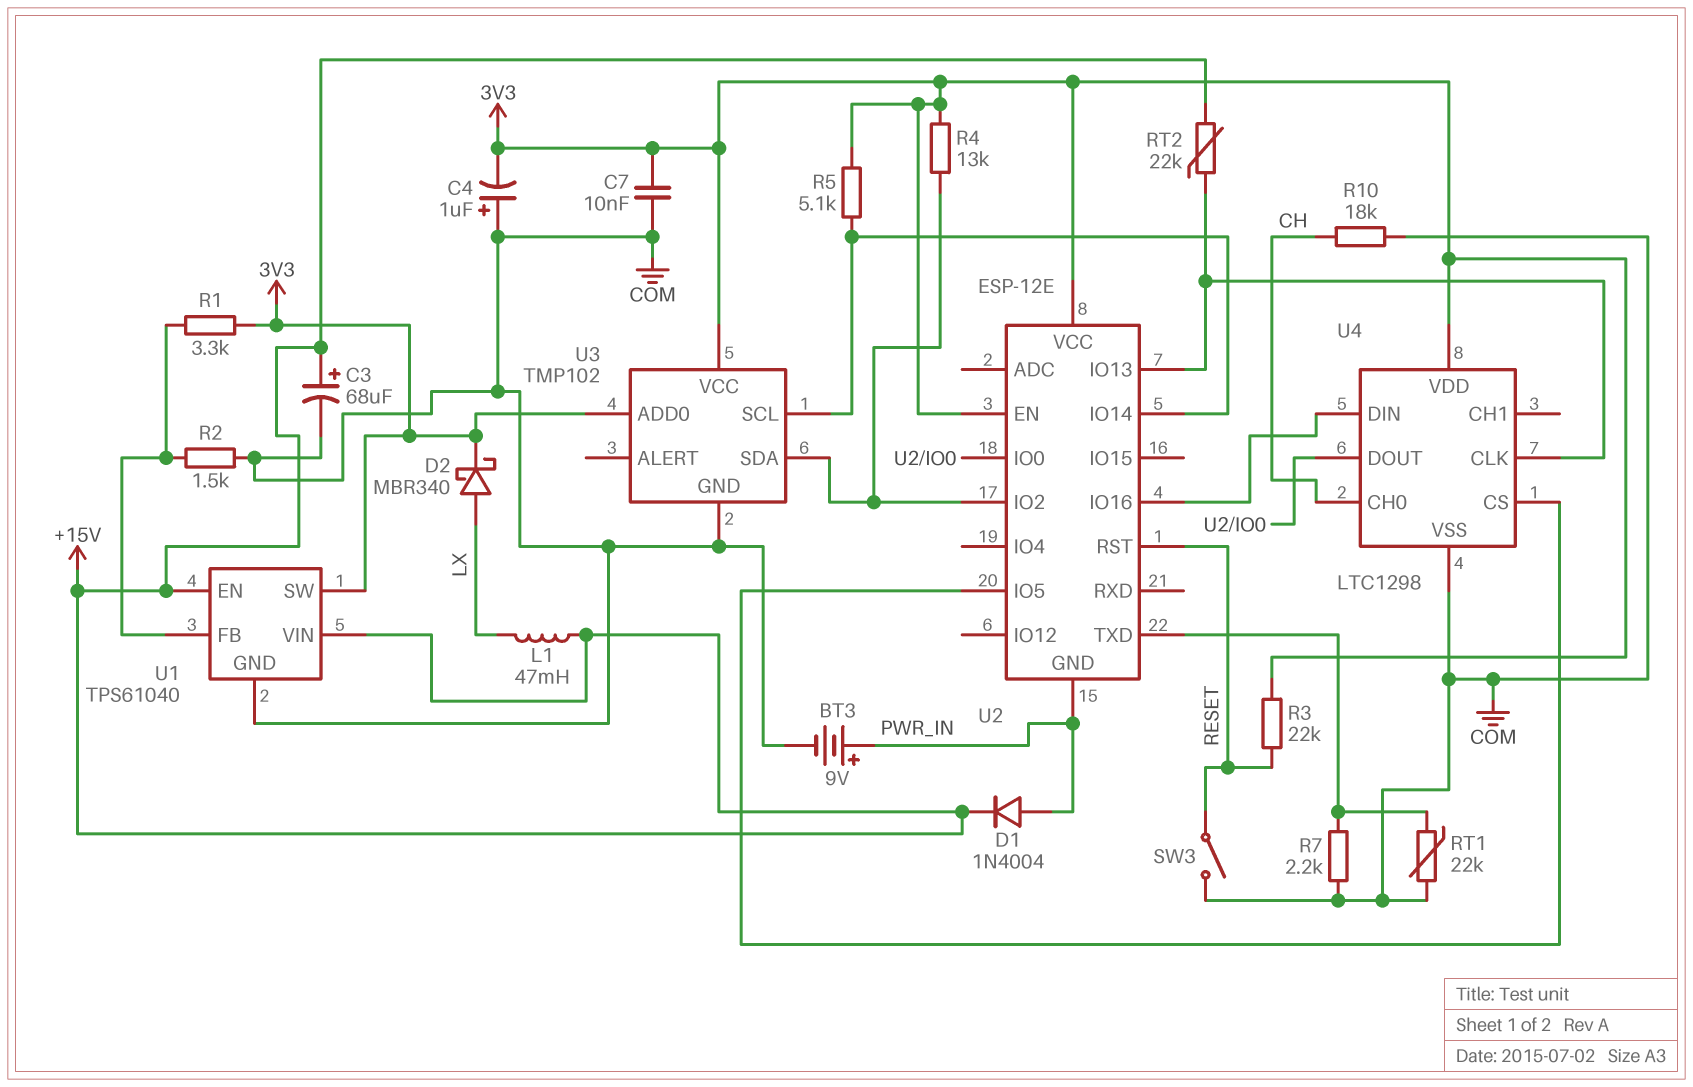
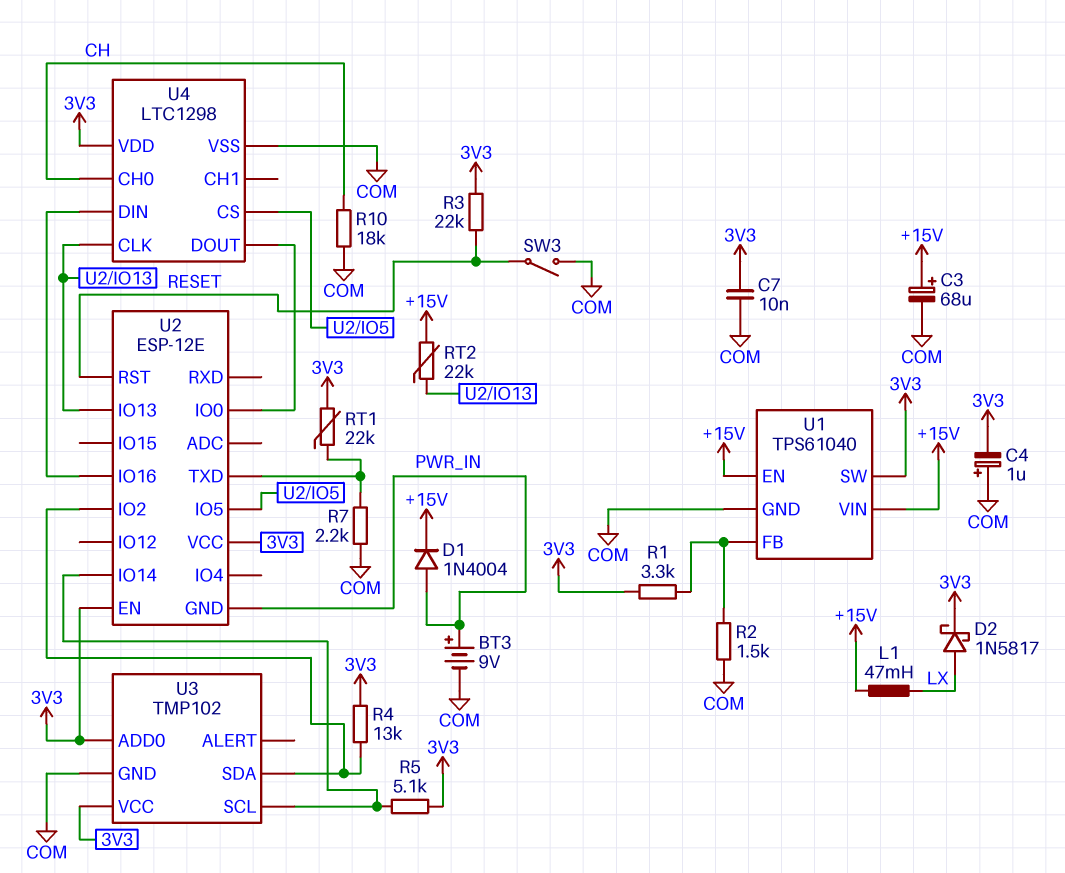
D2: schottky MBR340 (A LX, K 3V3) -> schottky 1N5817 (A LX, K 3V3)
RT1: 22k (COM, U2/TXD) -> 22k (3V3, U2/TXD)

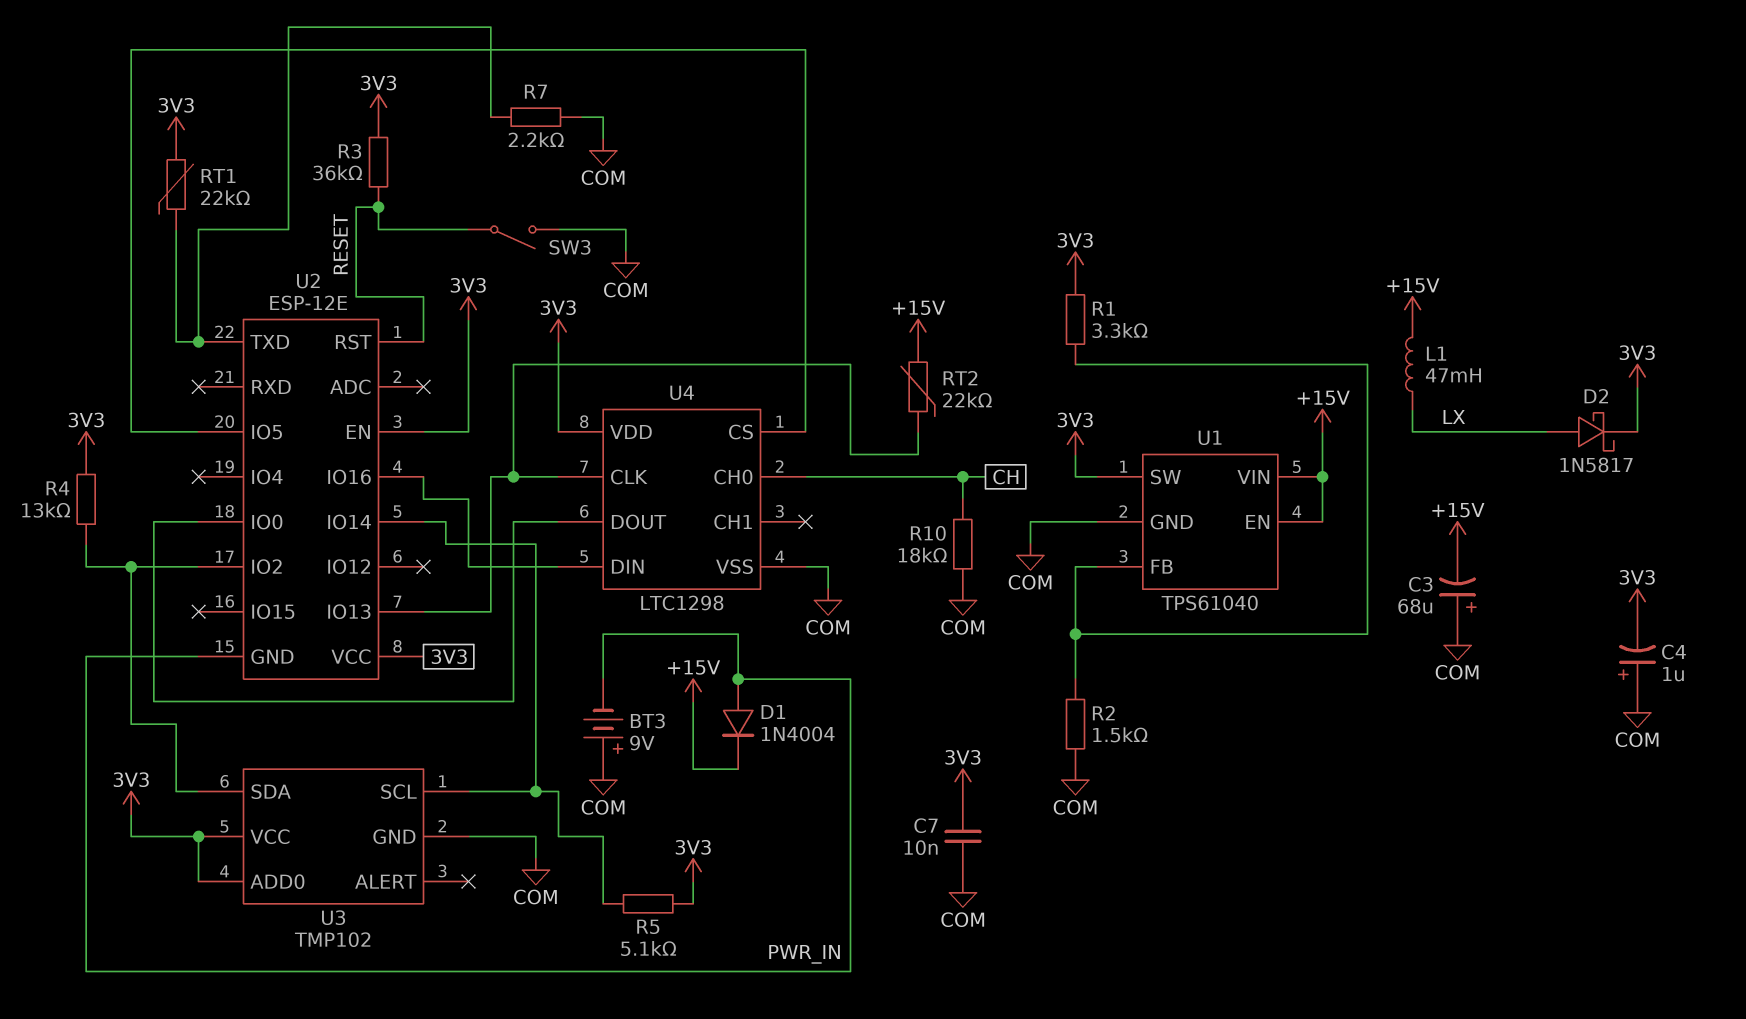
BT3: 9V (plus PWR_IN, minus COM) -> 9V (plus COM, minus PWR_IN)
C3: 68uF (plus +15V, minus COM) -> 68uF (plus COM, minus +15V)
R3: 22k (3V3, RESET) -> 36k (3V3, RESET)

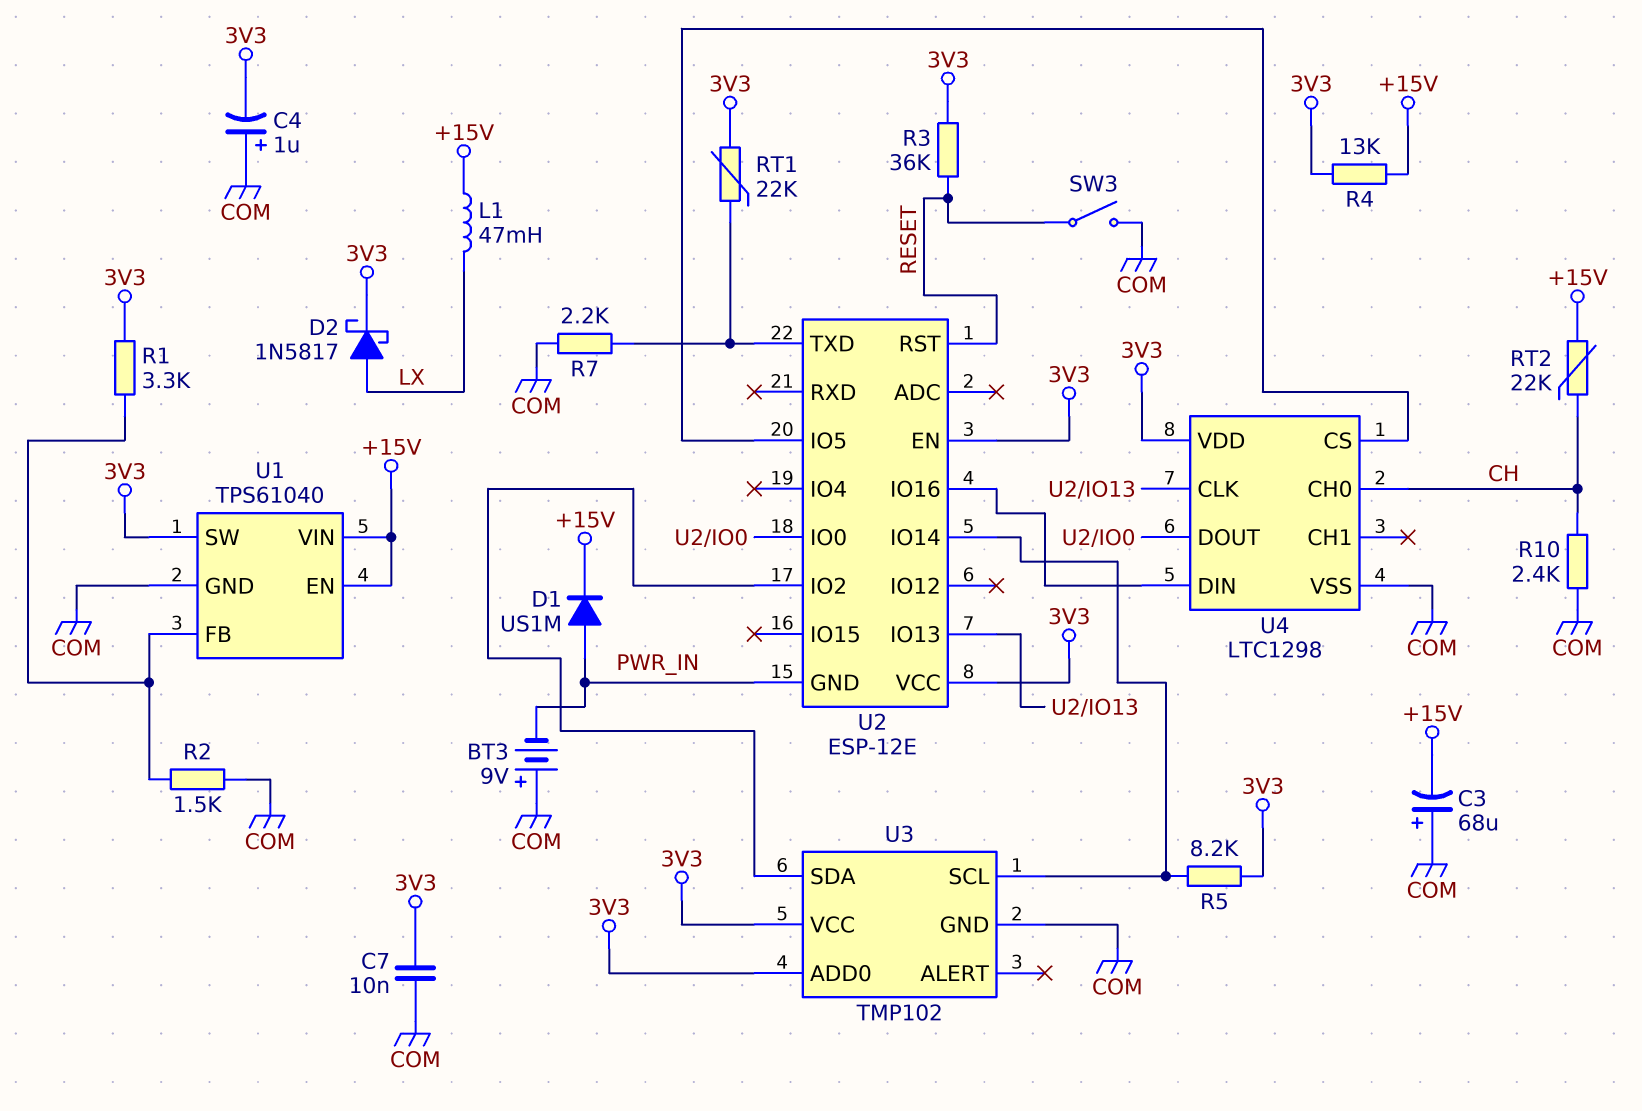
D1: diode 1N4004 (A PWR_IN, K +15V) -> diode US1M (A PWR_IN, K +15V)
R4: 13k (3V3, U2/IO2) -> 13k (+15V, 3V3)
R5: 5.1k (3V3, U2/IO14) -> 8.2k (3V3, U2/IO14)
R10: 18k (CH, COM) -> 2.4k (CH, COM)
RT2: 22k (+15V, U2/IO13) -> 22k (+15V, CH)

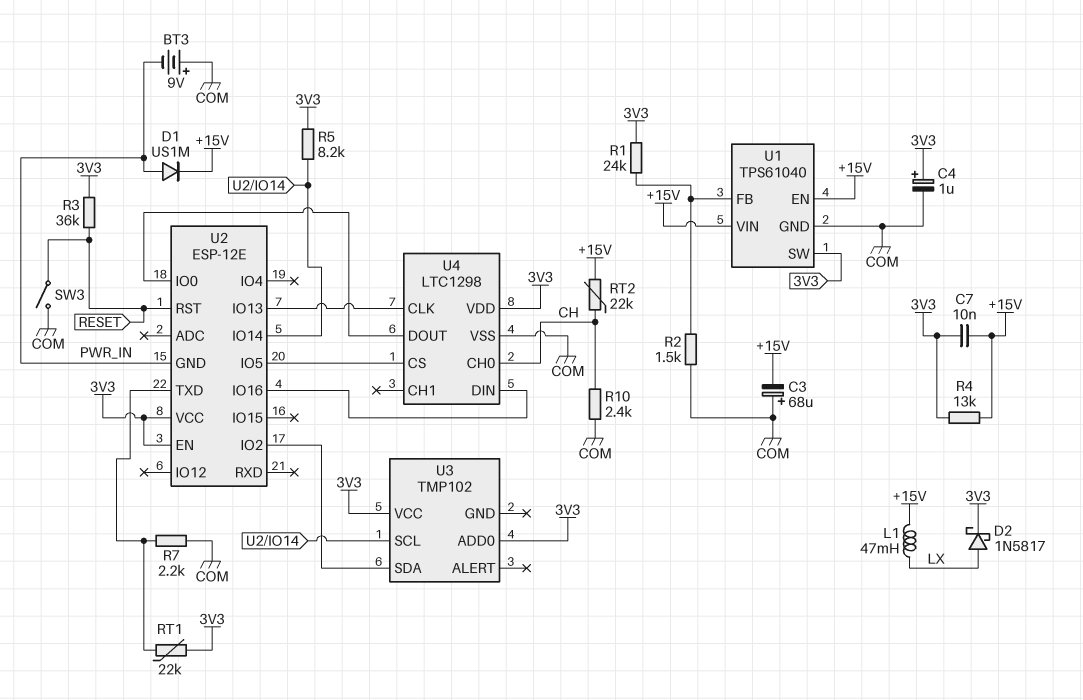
C4: 1uF (plus COM, minus 3V3) -> 1uF (plus 3V3, minus COM)
C7: 10nF (3V3, COM) -> 10nF (+15V, 3V3)
R1: 3.3k (3V3, U1/FB) -> 24k (3V3, U1/FB)
U3 pin GND: COM -> none

